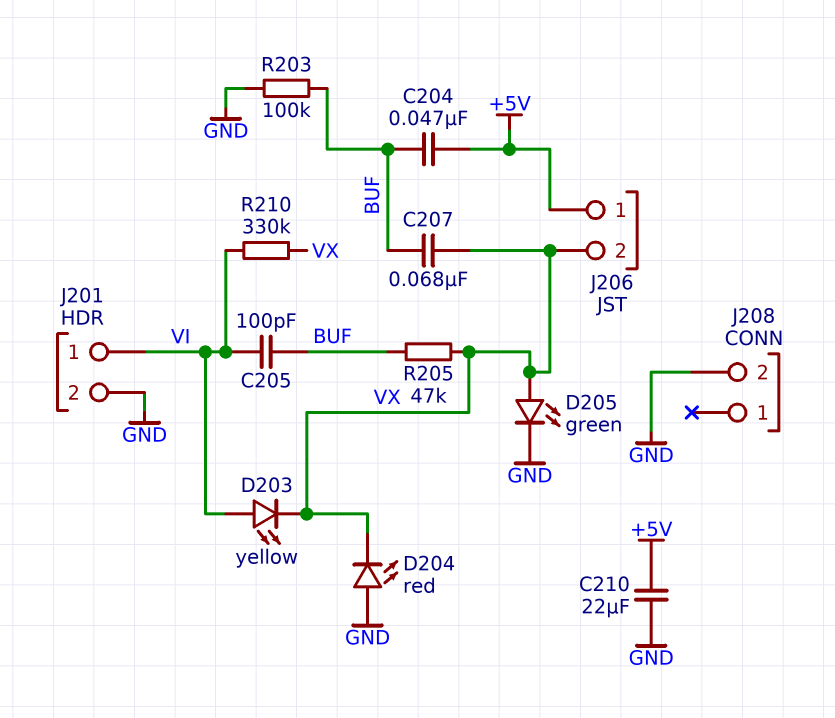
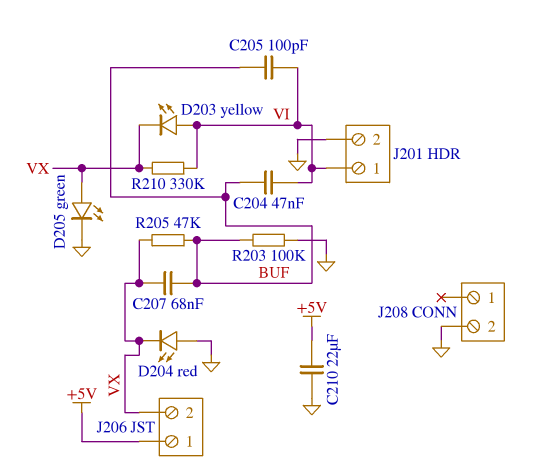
C204: 47nF (+5V, BUF) -> 47nF (BUF, VI)

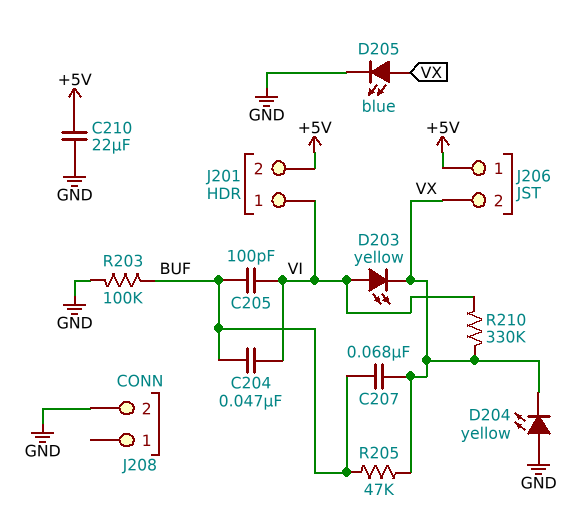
D204: LED red (A GND, K VX) -> LED yellow (A GND, K VX)
D205: LED green (A VX, K GND) -> LED blue (A VX, K GND)
J201 pin 2: GND -> +5V

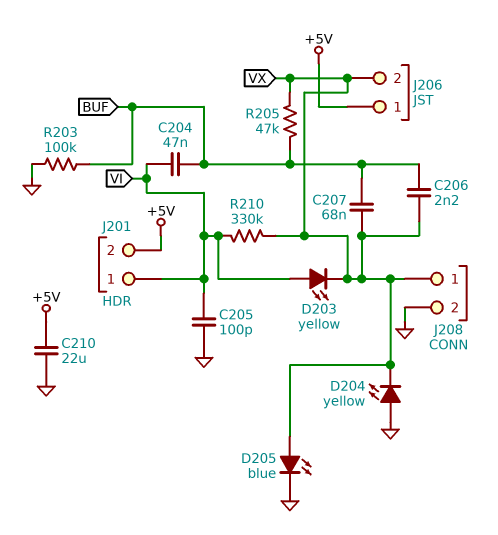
C205: 100pF (BUF, VI) -> 100pF (GND, VI)
C206: none -> 2.2nF (BUF, VX)
J208 pin 1: none -> VX

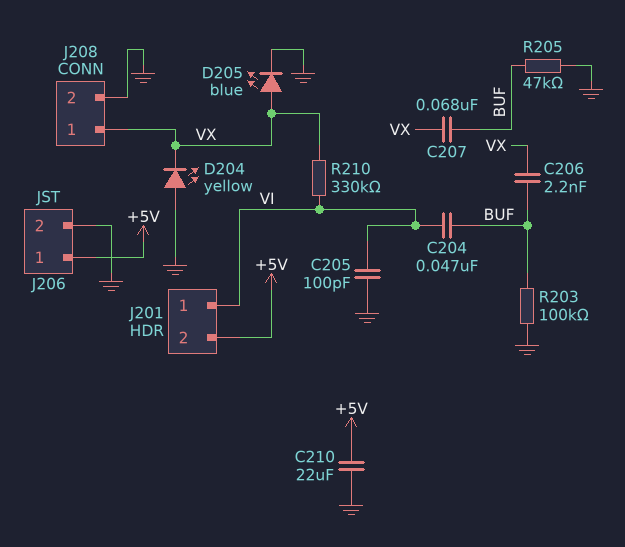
D203: LED yellow (A VI, K VX) -> none
J206 pin 2: VX -> GND
R205: 47k (BUF, VX) -> 47k (BUF, GND)

